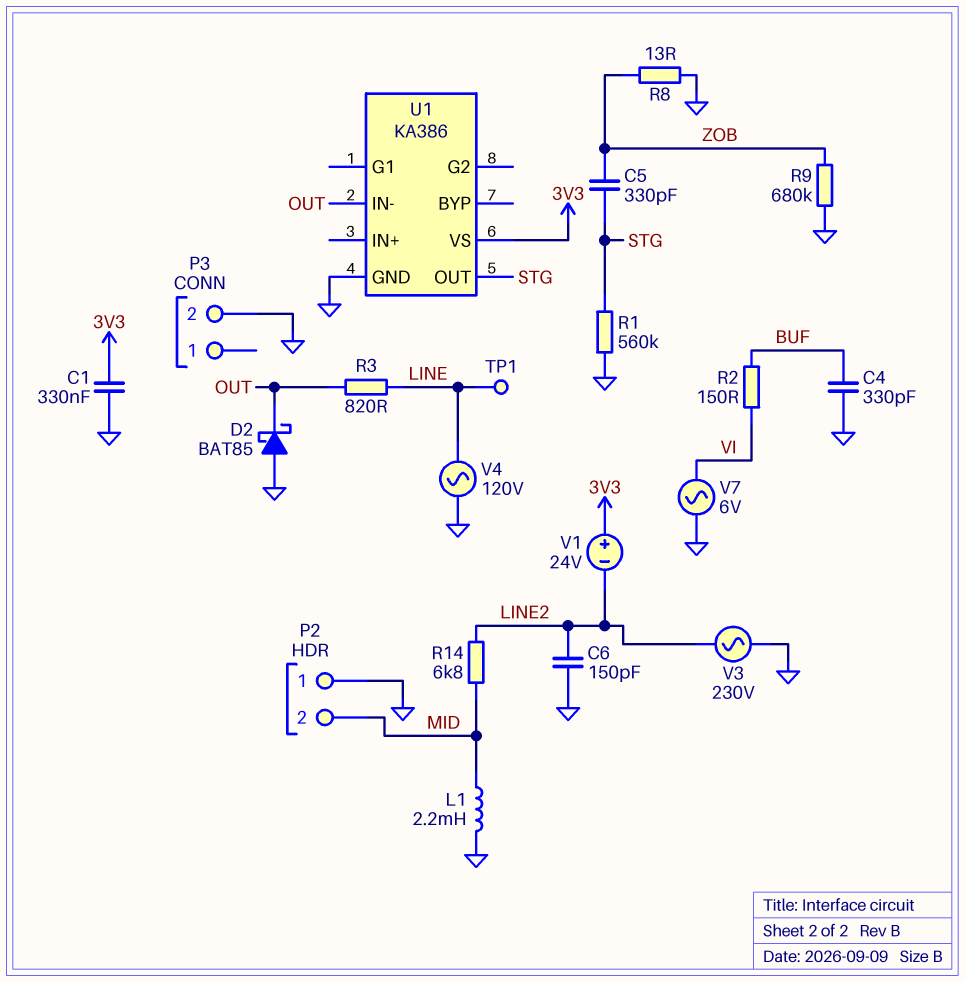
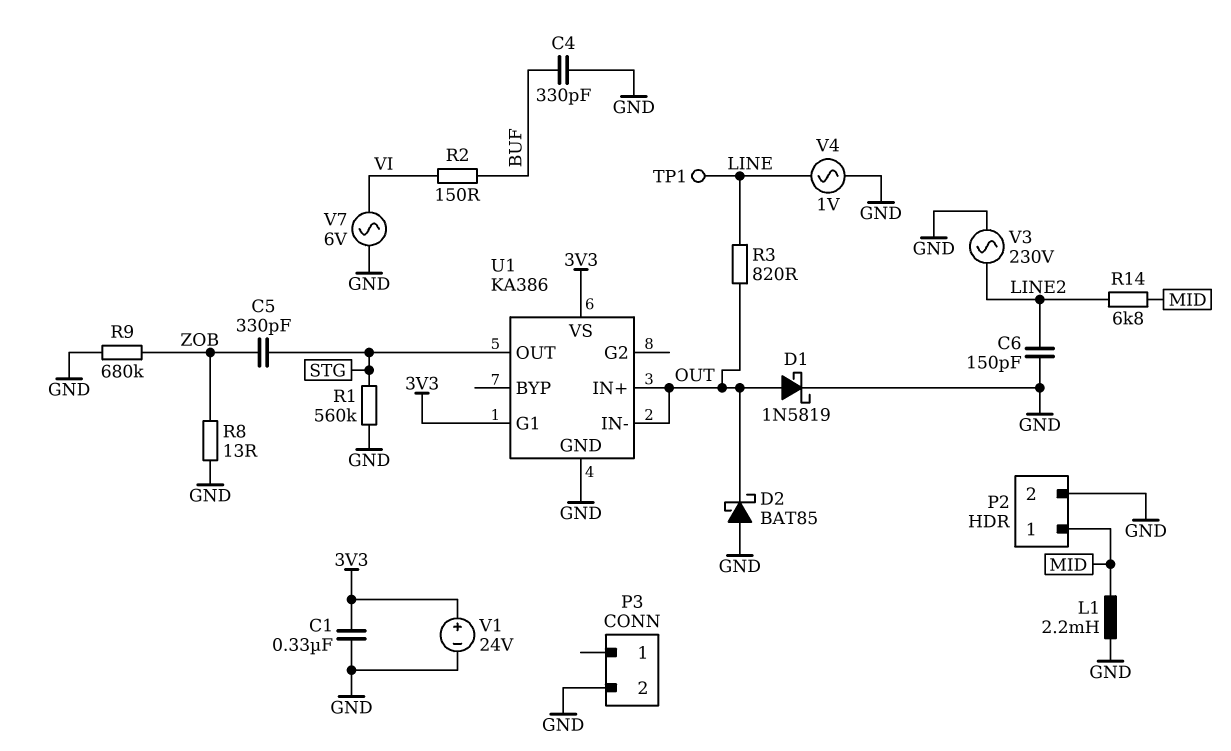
D1: none -> schottky 1N5819 (A OUT, K GND)
P2 pin 1: GND -> MID
P2 pin 2: MID -> GND
U1 pin G1: none -> 3V3
U1 pin IN+: none -> OUT
V1: 24V (plus 3V3, minus LINE2) -> 24V (plus 3V3, minus GND)
V4: AC 120V (GND, LINE) -> AC 1V (GND, LINE)

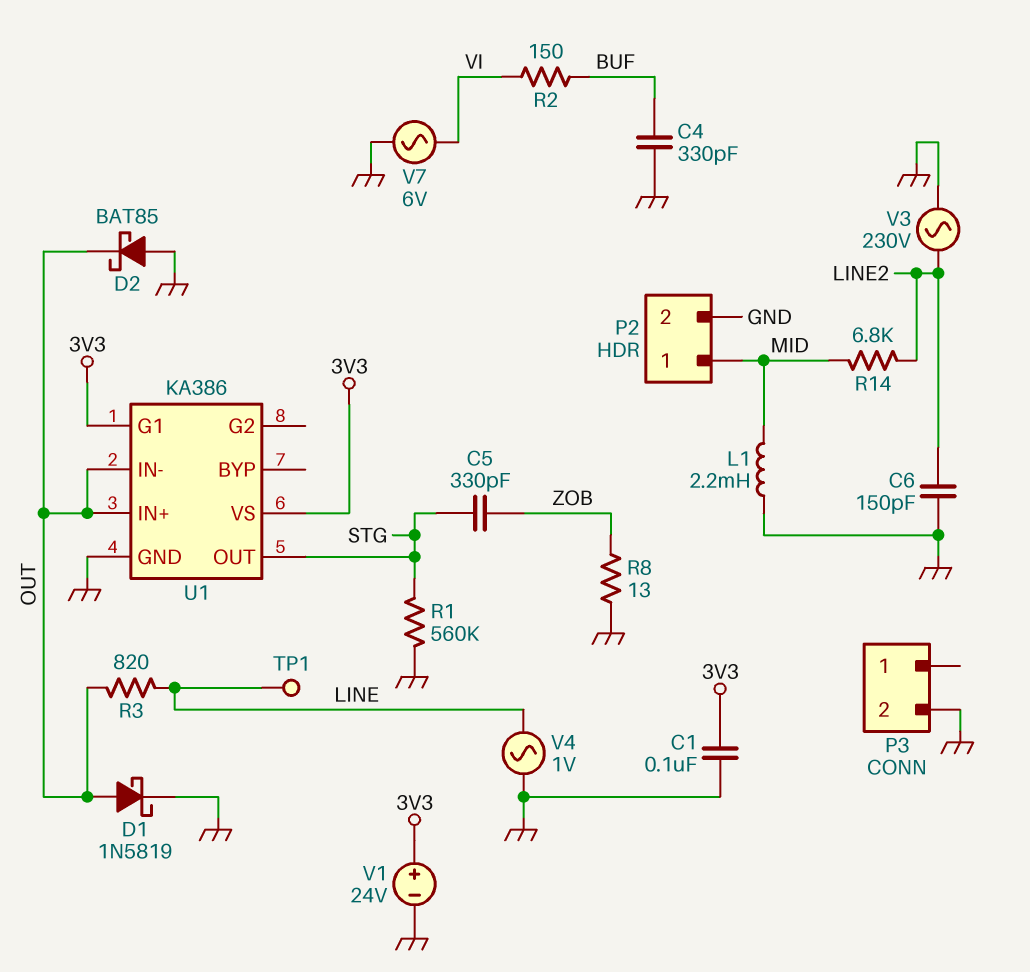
C1: 330nF (3V3, GND) -> 100nF (3V3, GND)
R9: 680k (GND, ZOB) -> none

